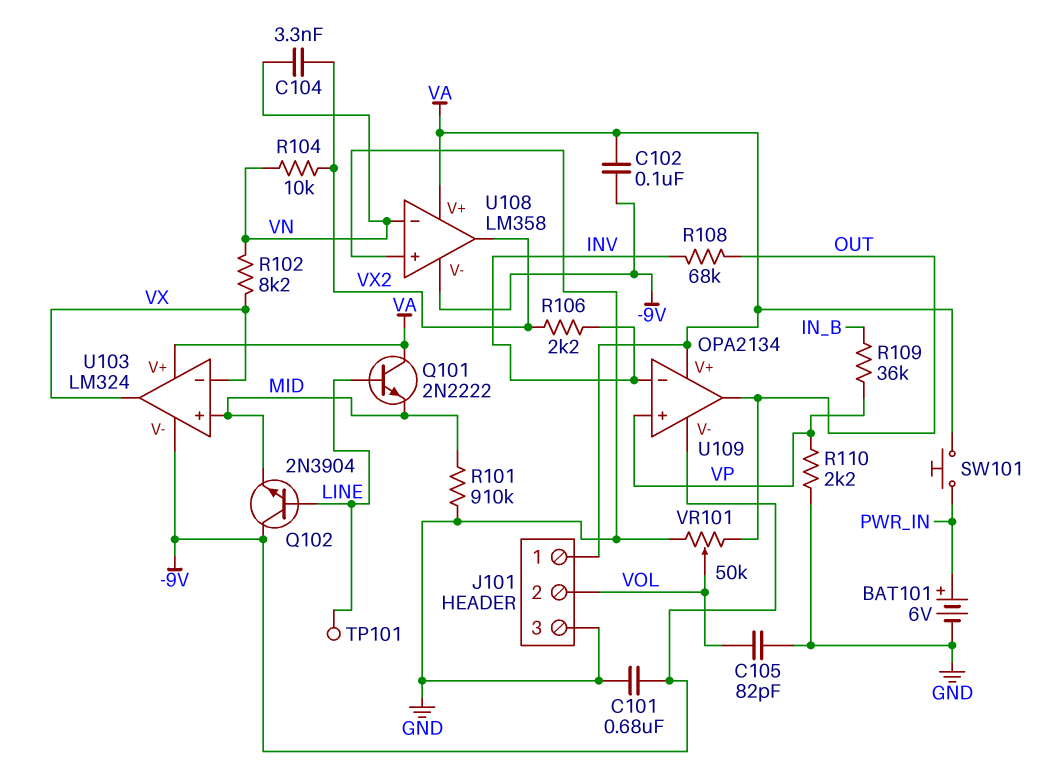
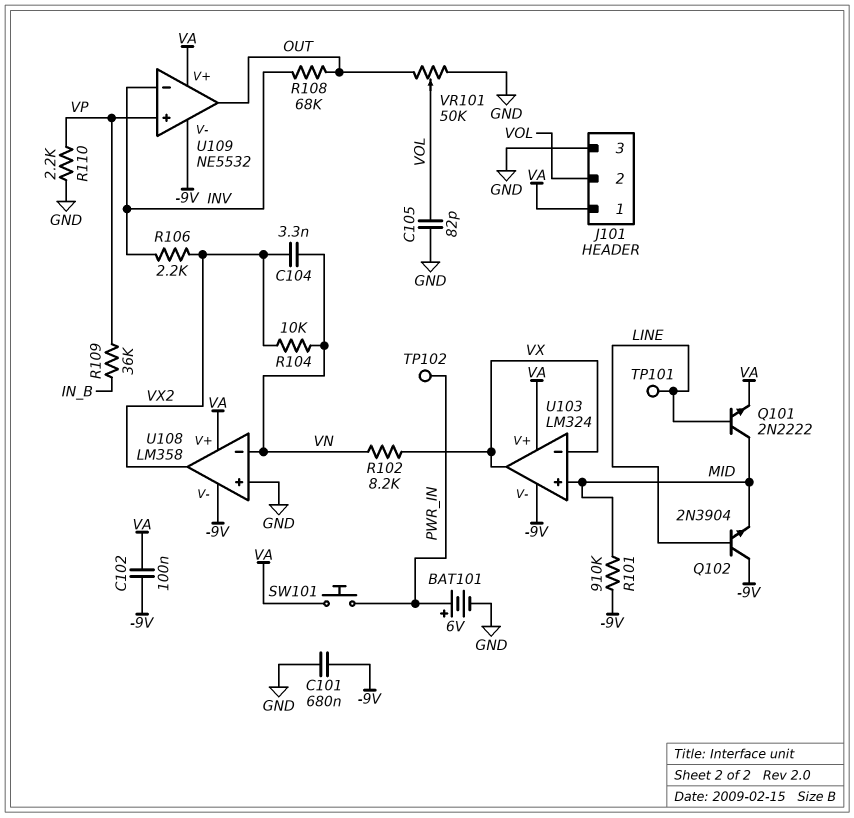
Q101: NPN 2N2222 (B LINE, C VA, E MID) -> NPN 2N2222 (B LINE, C MID, E VA)
R101: 910k (GND, MID) -> 910k (-9V, MID)
TP102: none -> test point (PWR_IN)
U109: OPA2134 -> NE5532

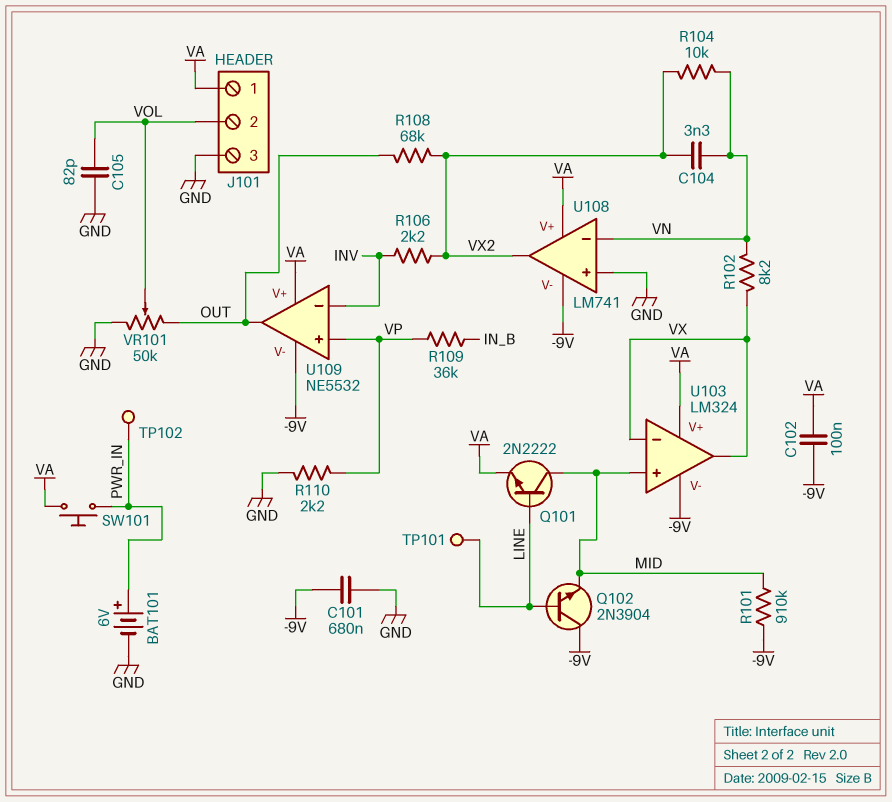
R108: 68k (INV, OUT) -> 68k (OUT, VX2)
U108: LM358 -> LM741

